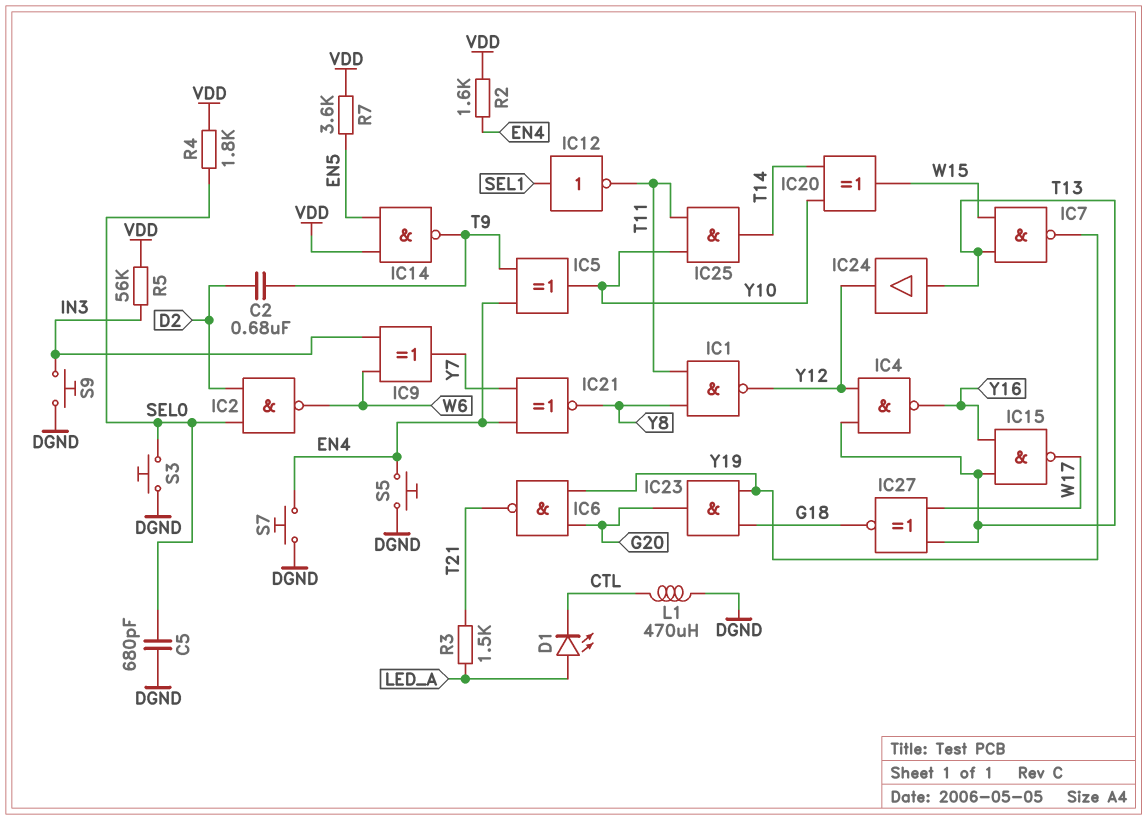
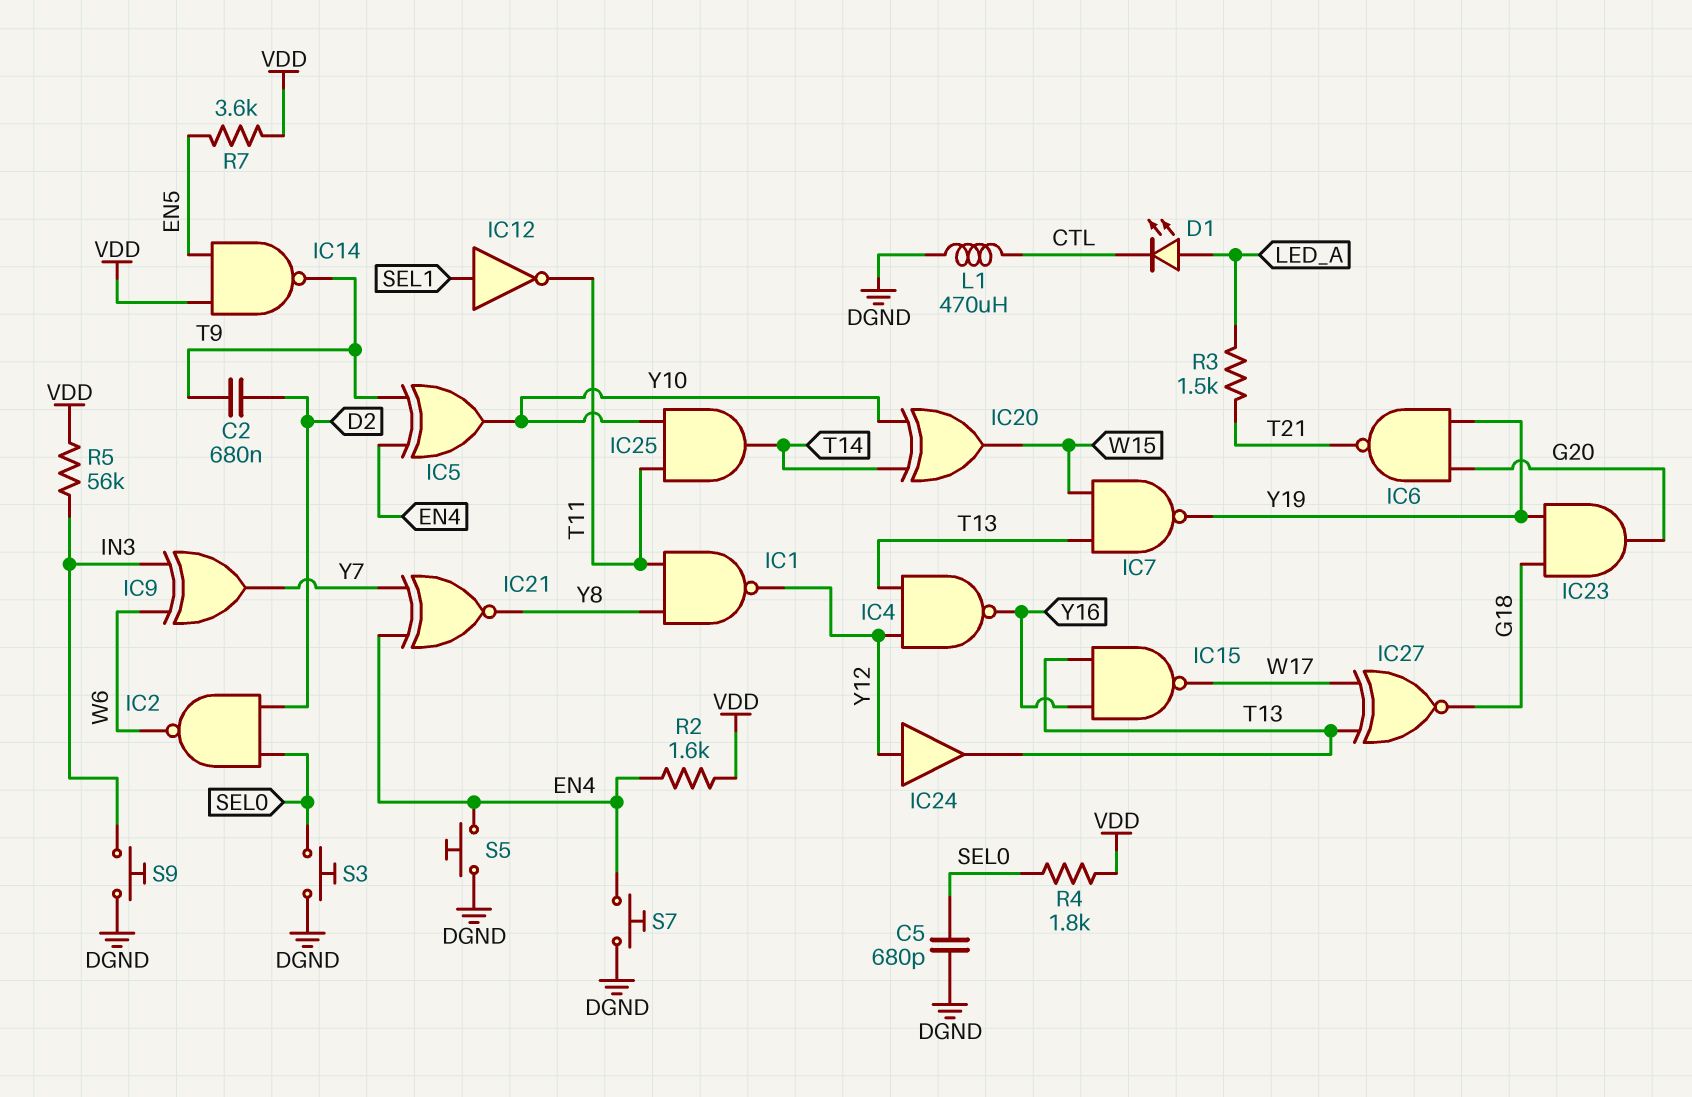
IC24: buffer (in T13, out Y12) -> buffer (in Y12, out T13)

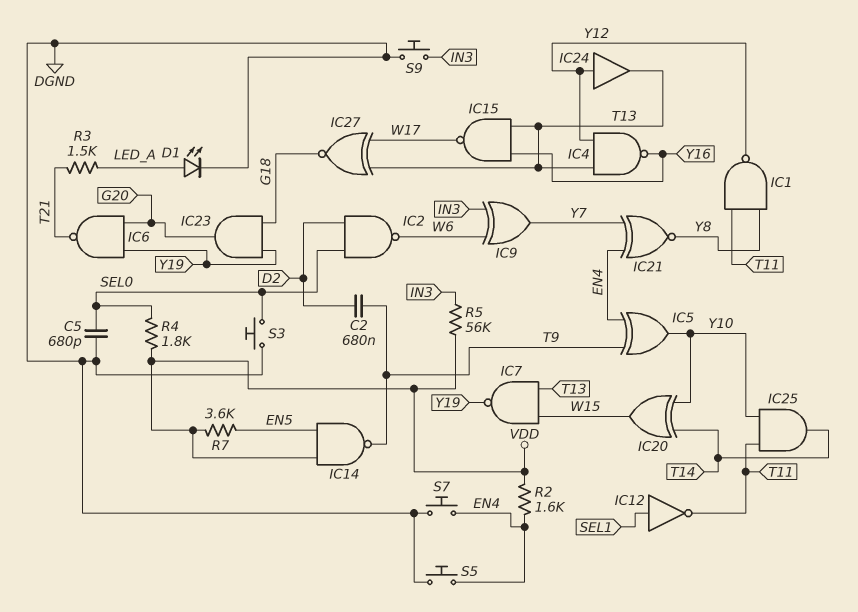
D1: LED (A LED_A, K CTL) -> LED (A LED_A, K DGND)
L1: 470uH (CTL, DGND) -> none

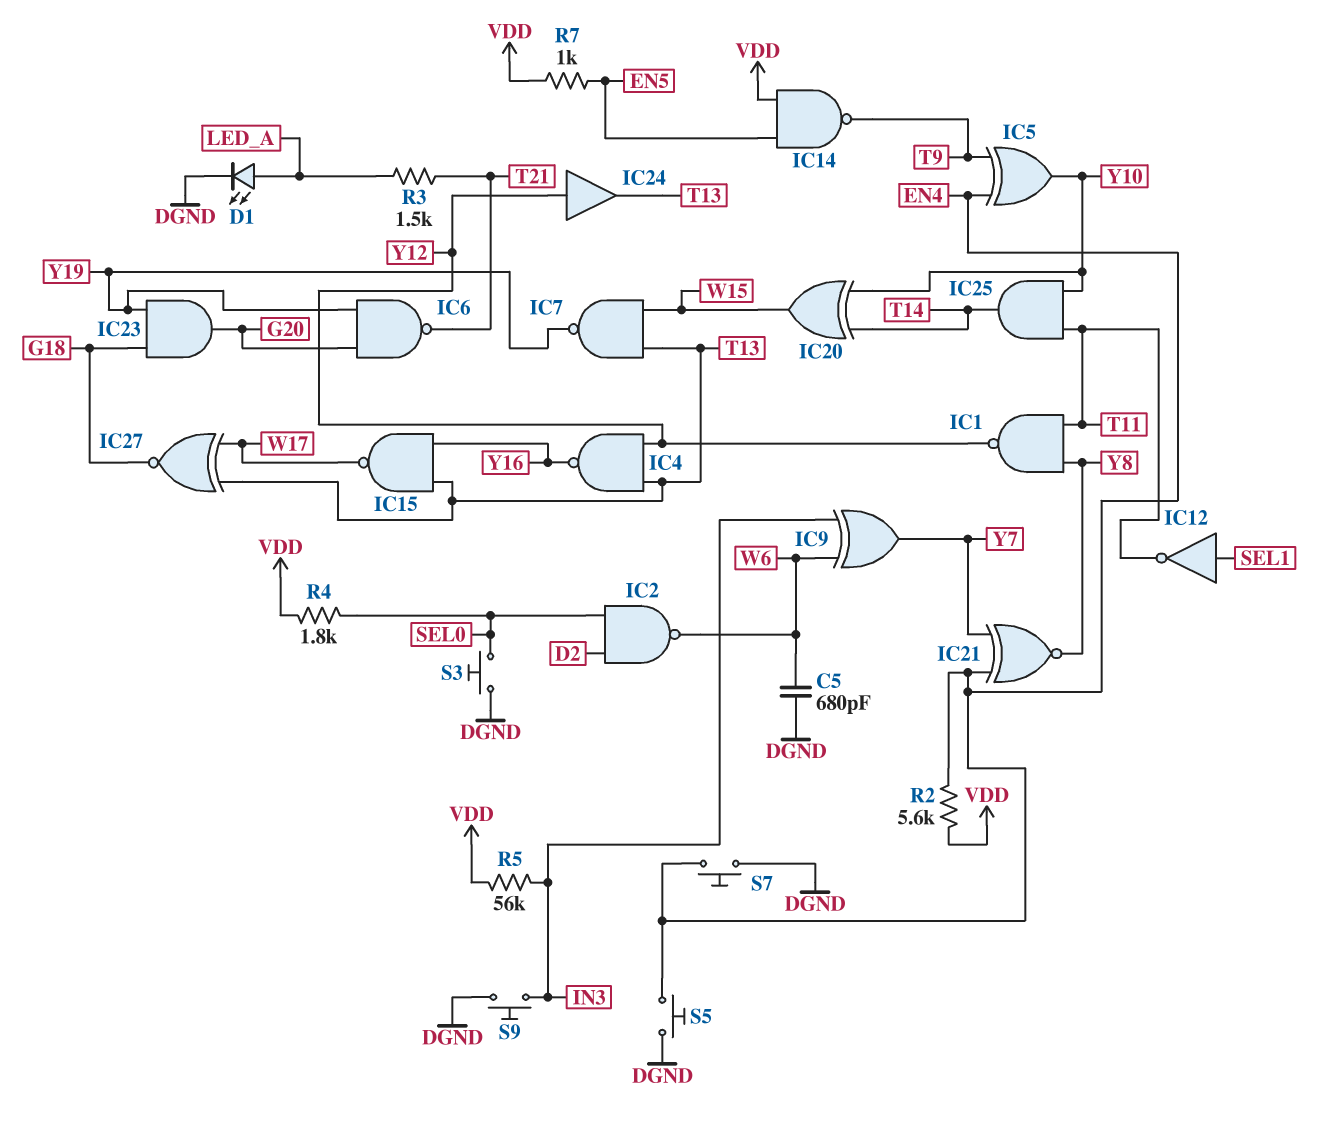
C2: 680nF (D2, T9) -> none
C5: 680pF (DGND, SEL0) -> 680pF (DGND, W6)
R2: 1.6k (EN4, VDD) -> 5.6k (EN4, VDD)
R7: 3.6k (EN5, VDD) -> 1k (EN5, VDD)

